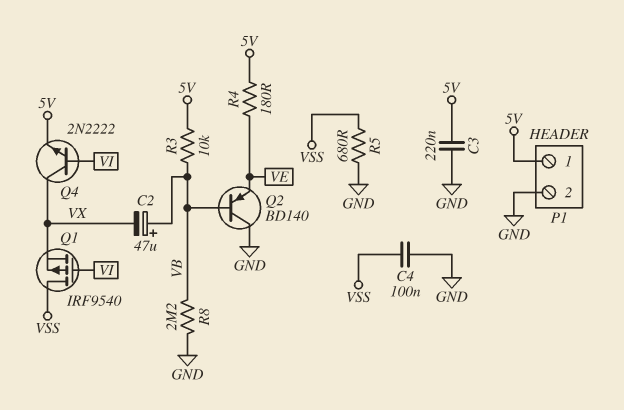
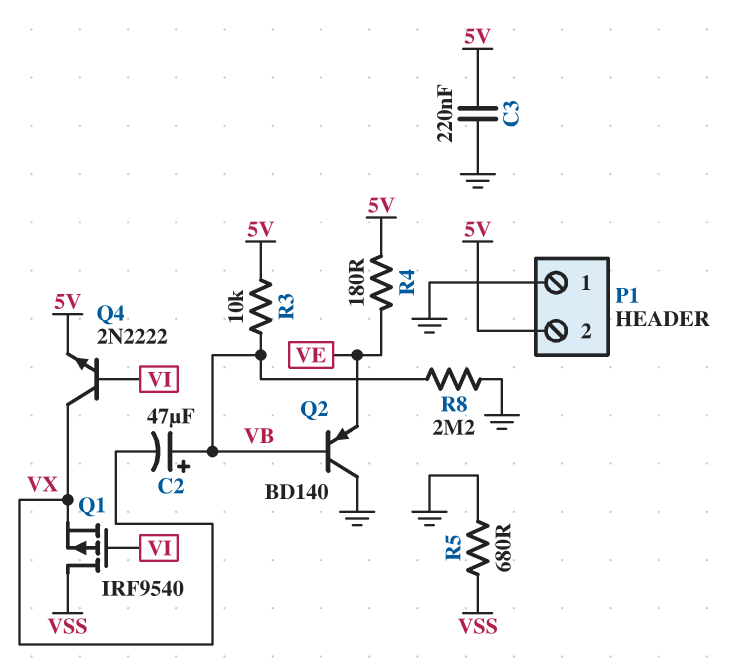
C4: 100nF (GND, VSS) -> none
P1 pin 1: 5V -> GND
P1 pin 2: GND -> 5V

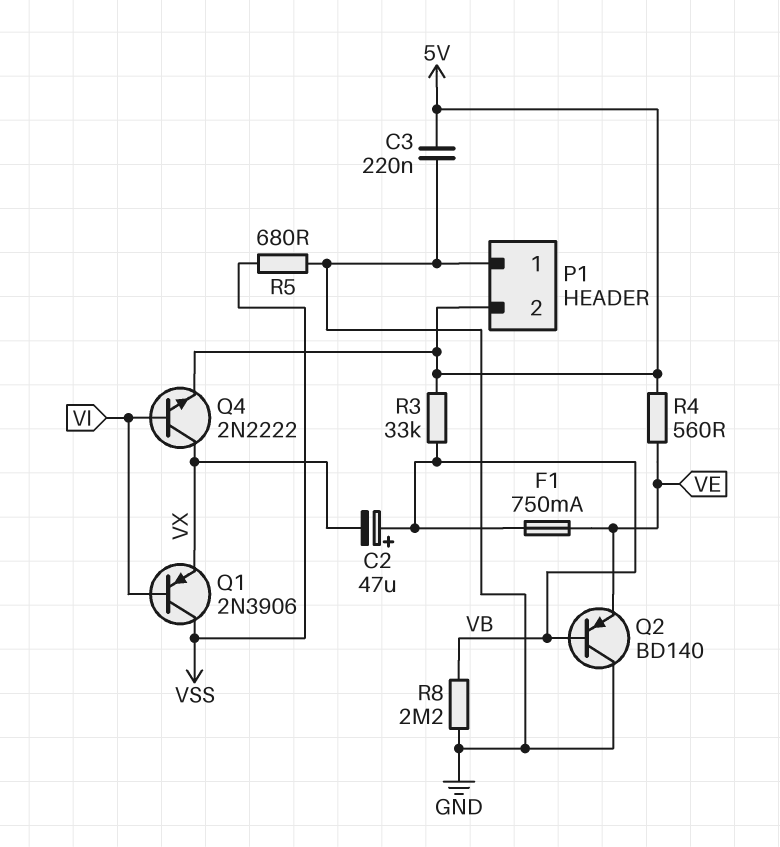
F1: none -> 750mA (VB, VE)
Q1: PMOS IRF9540 (G VI, D VSS, S VX) -> PNP 2N3906 (B VI, C VSS, E VX)
R3: 10k (5V, VB) -> 33k (5V, VB)
R4: 180 (5V, VE) -> 560 (5V, VE)

